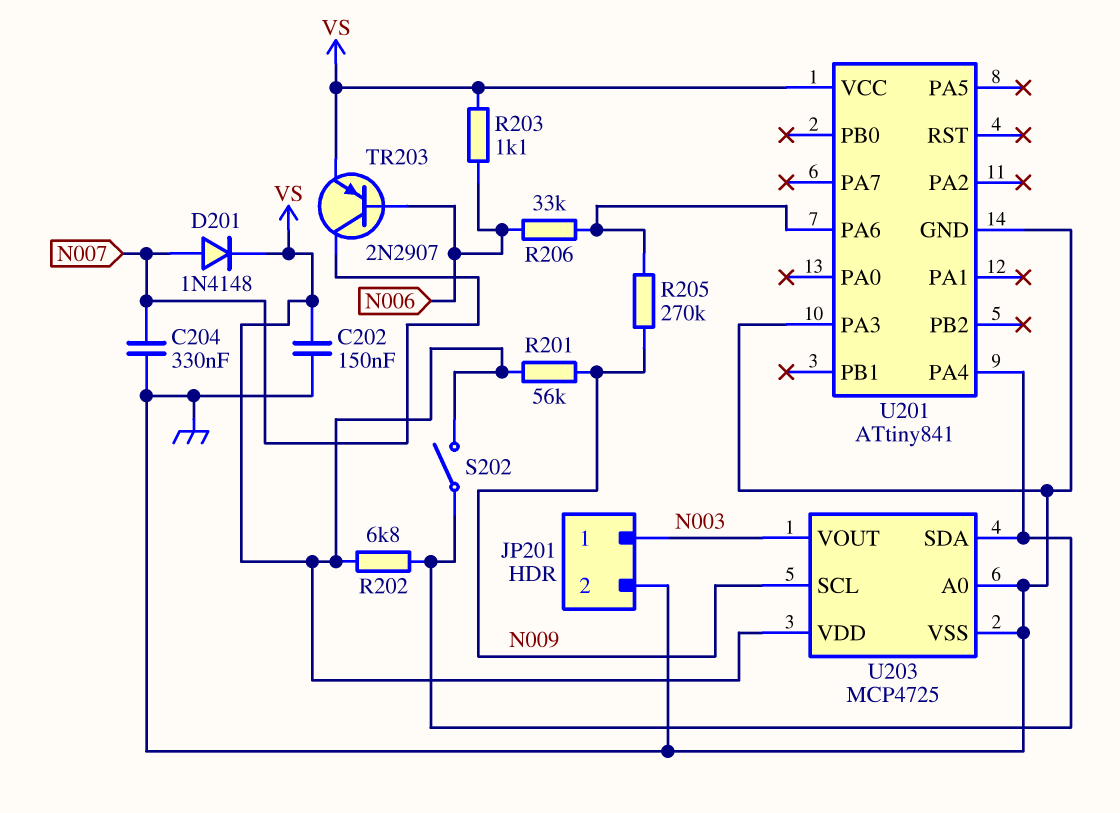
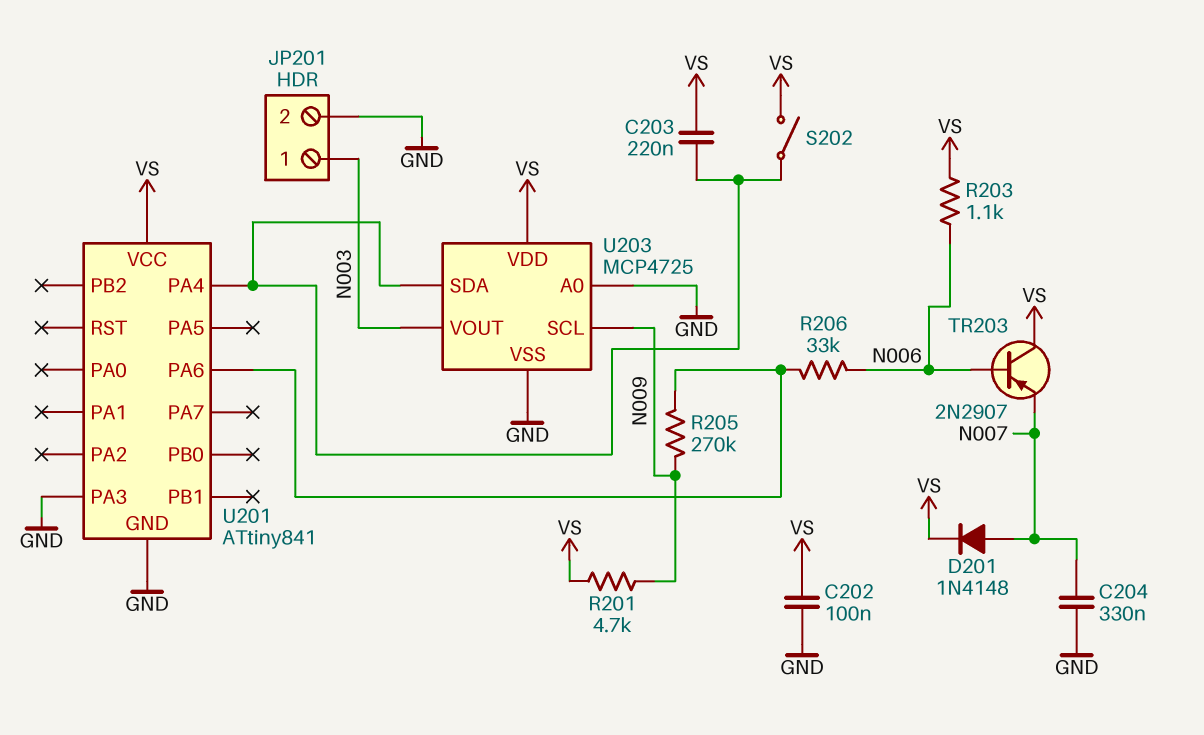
C202: 150nF (GND, VS) -> 100nF (GND, VS)
C203: none -> 220nF (U201/PA4, VS)
R201: 56k (N009, VS) -> 4.7k (N009, VS)
R202: 6.8k (U201/PA4, VS) -> none
TR203: PNP 2N2907 (B N006, C N007, E VS) -> PNP 2N2907 (B N006, C VS, E N007)

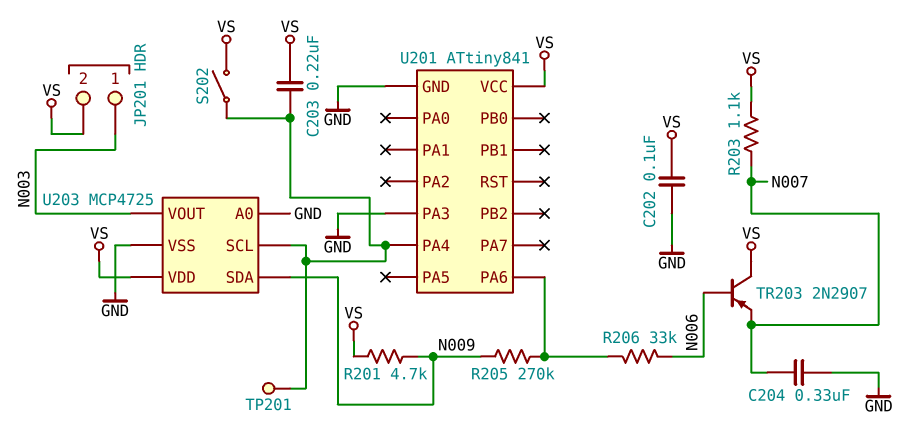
D201: diode 1N4148 (A N007, K VS) -> none
JP201 pin 2: GND -> VS
R203: 1.1k (N006, VS) -> 1.1k (N007, VS)
TP201: none -> test point (U201/PA4)
U203 pin SCL: N009 -> U201/PA4
U203 pin SDA: U201/PA4 -> N009

